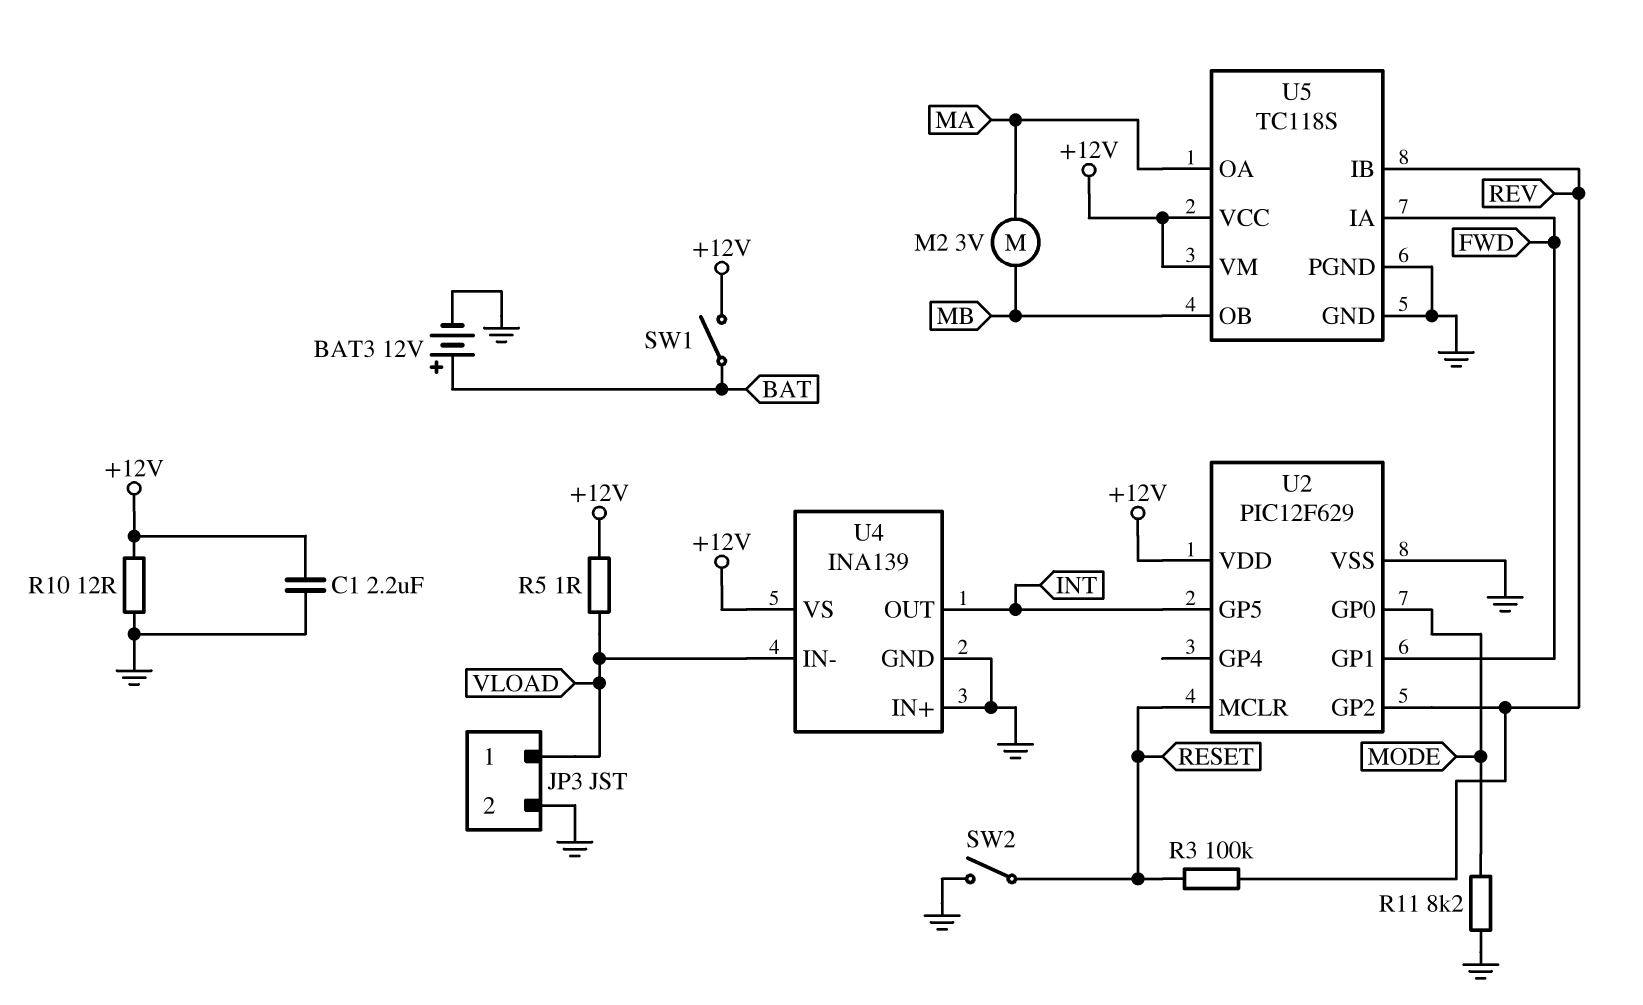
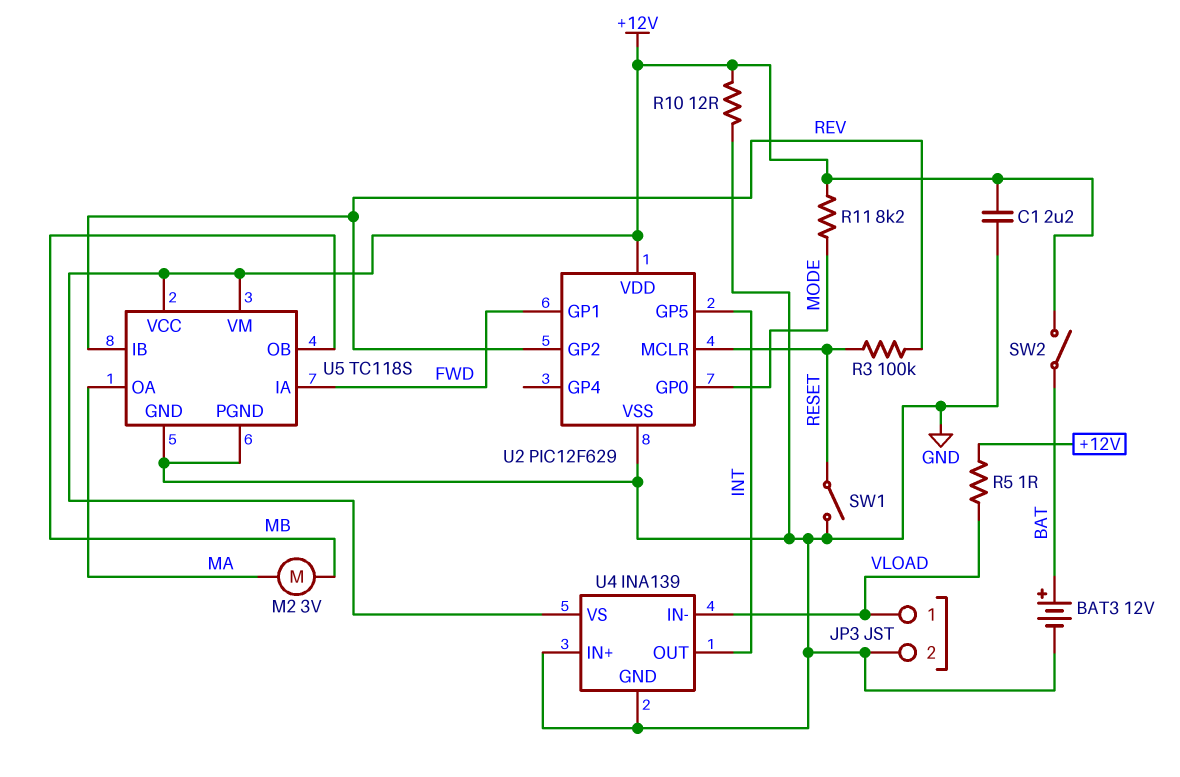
R11: 8.2k (GND, MODE) -> 8.2k (+12V, MODE)
SW1: switch (+12V, BAT) -> switch (GND, RESET)
SW2: switch (GND, RESET) -> switch (+12V, BAT)

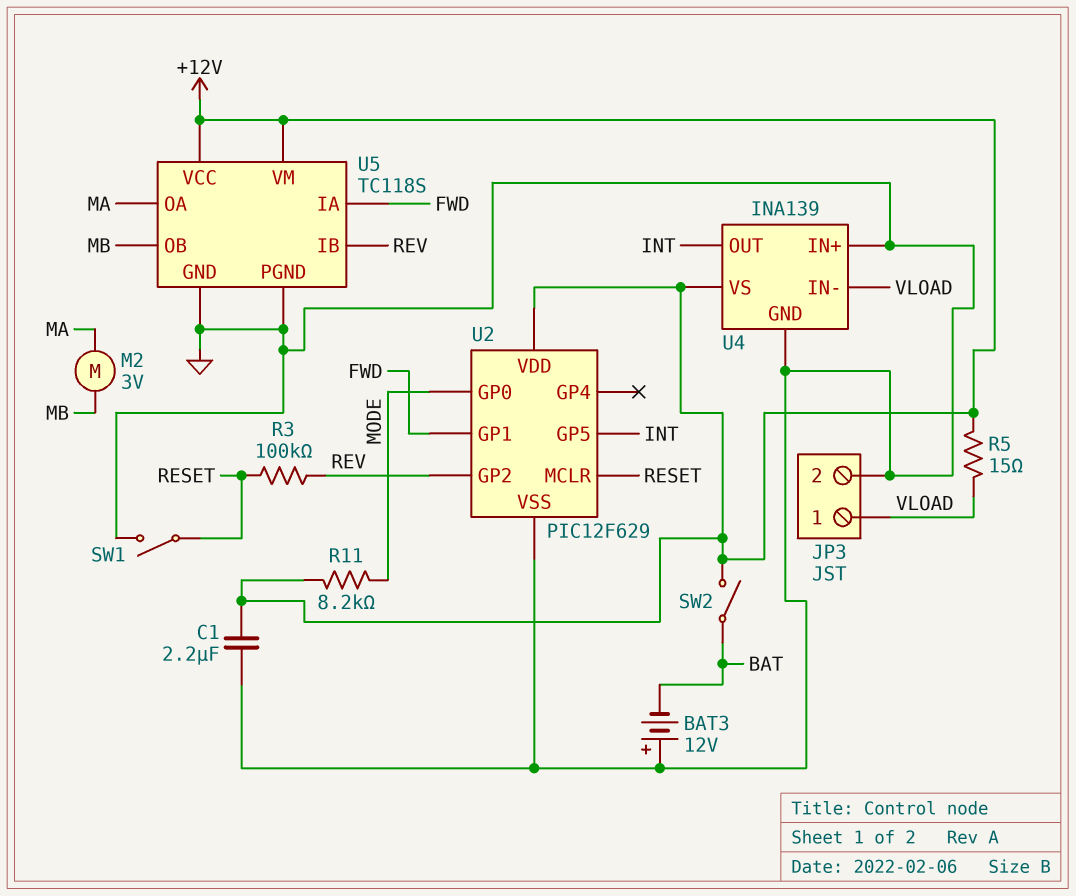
BAT3: 12V (plus BAT, minus GND) -> 12V (plus GND, minus BAT)
R5: 1 (+12V, VLOAD) -> 15 (+12V, VLOAD)
R10: 12 (+12V, GND) -> none

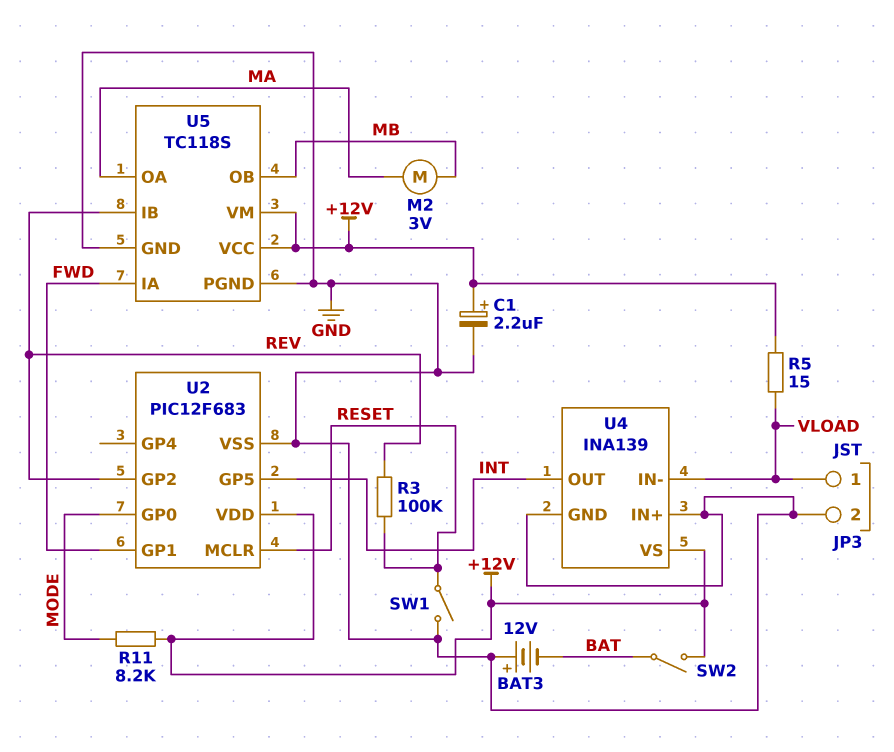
C1: 2.2uF (+12V, GND) -> 2.2uF (plus +12V, minus GND)
U2: PIC12F629 -> PIC12F683

